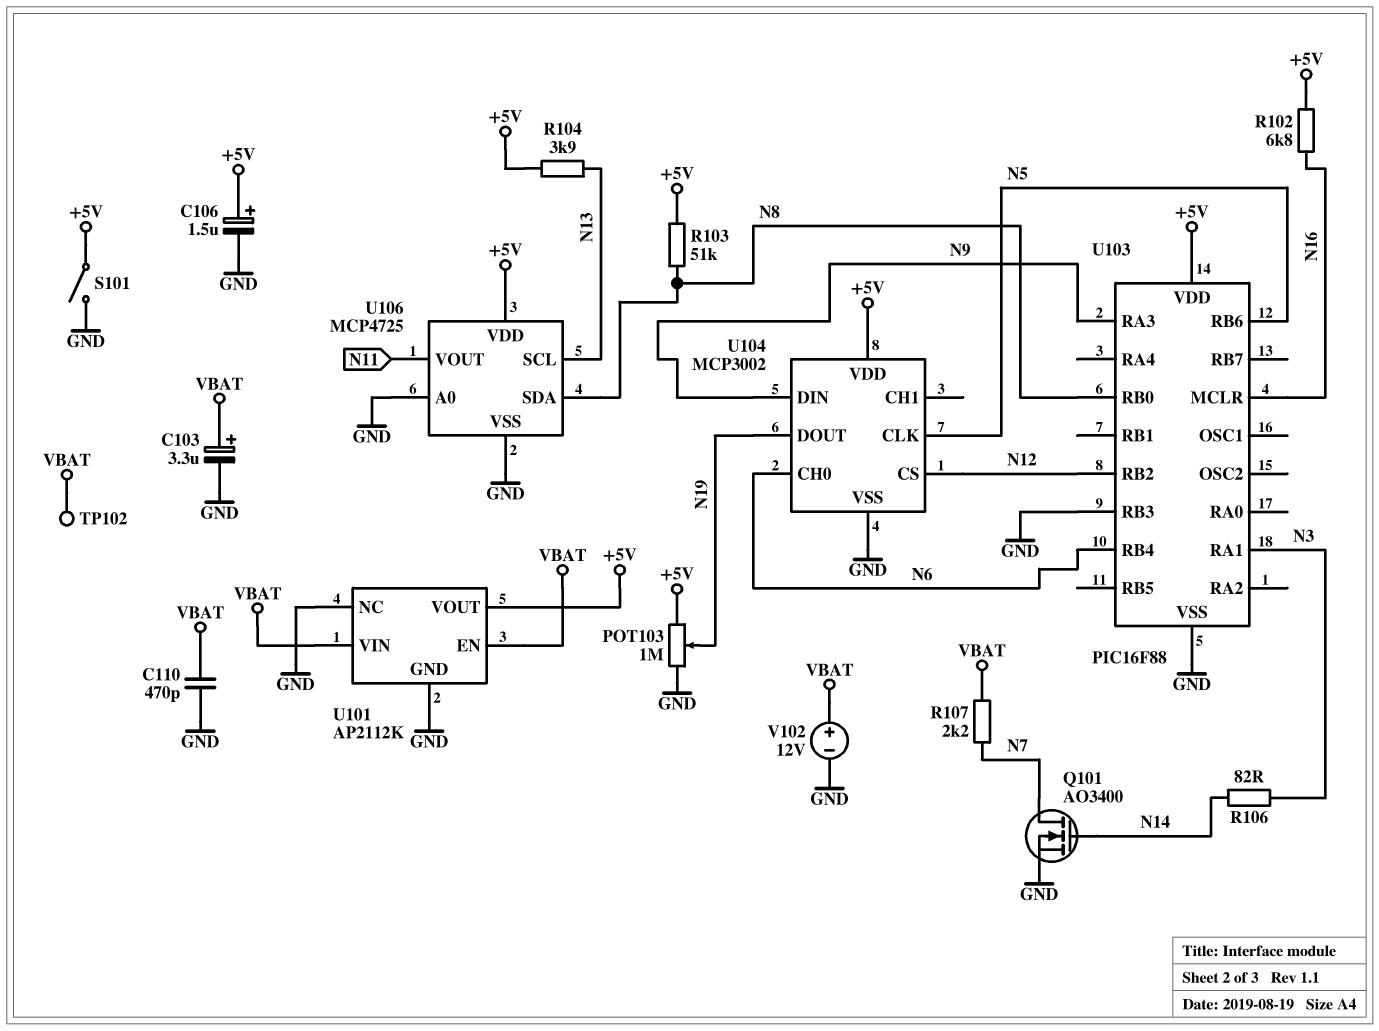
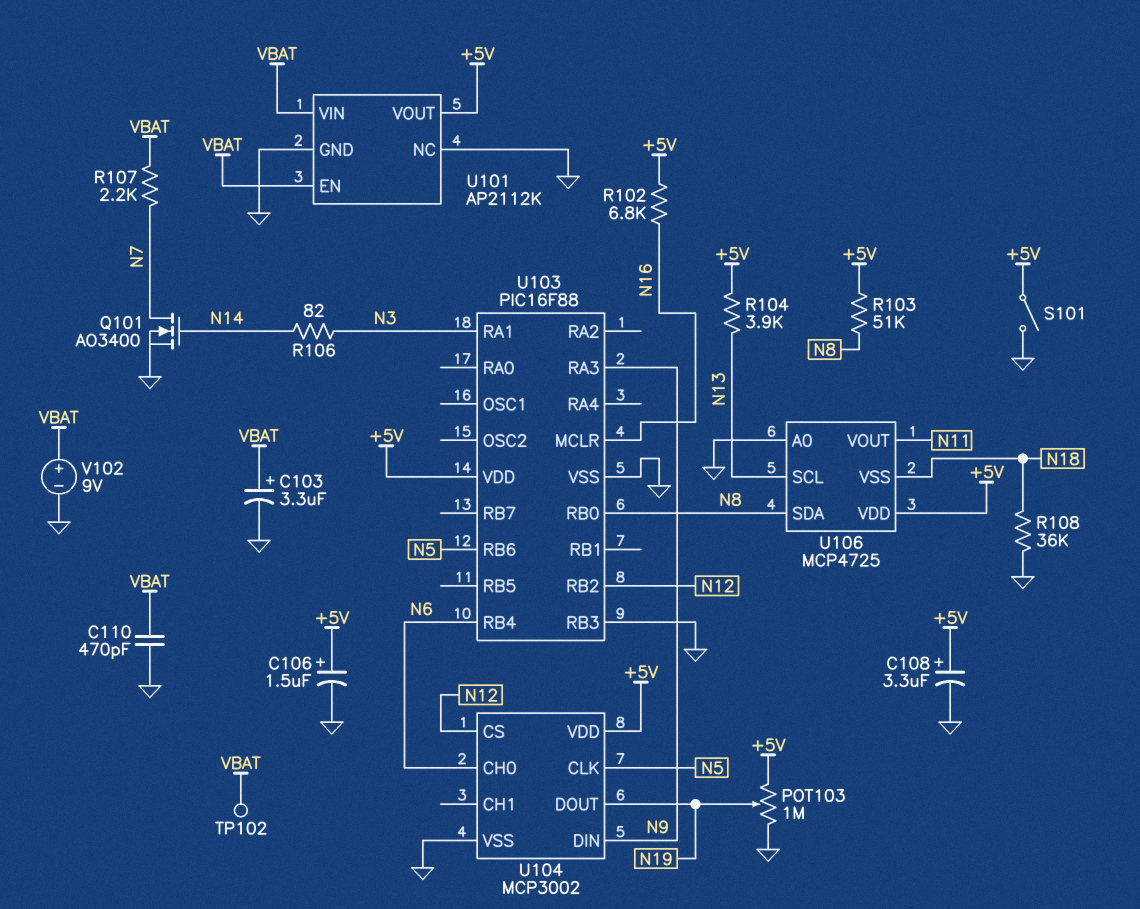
C108: none -> 3.3uF (plus +5V, minus GND)
R108: none -> 36k (GND, N18)
U106 pin VSS: GND -> N18
V102: 12V (plus VBAT, minus GND) -> 9V (plus VBAT, minus GND)

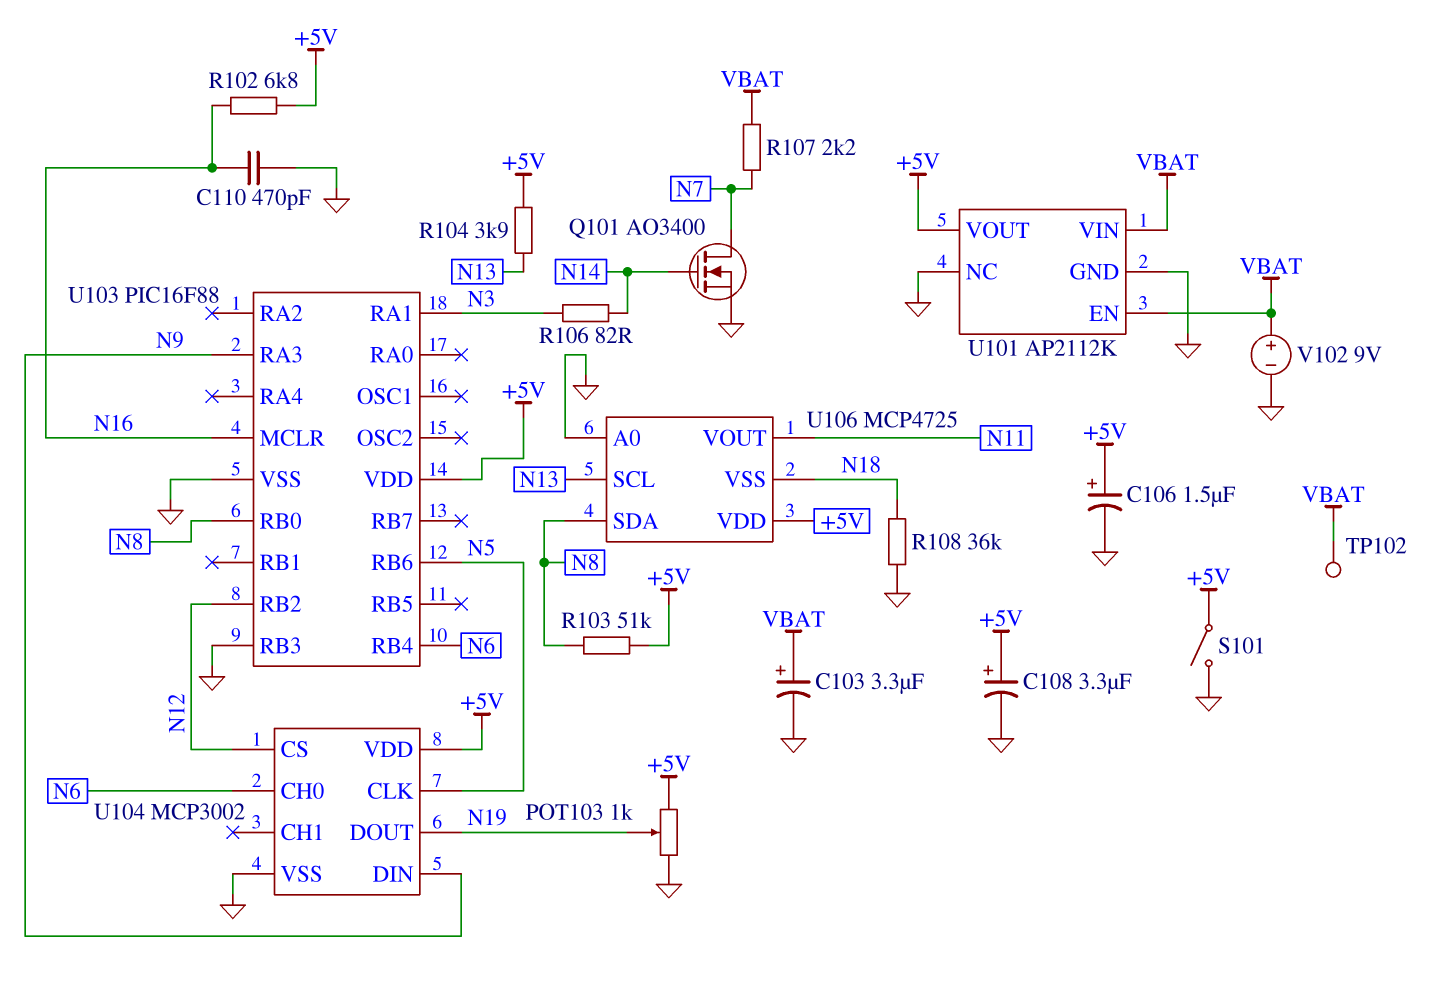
C110: 470pF (GND, VBAT) -> 470pF (GND, N16)
POT103: 1M (+5V, GND, wiper N19) -> 1k (+5V, GND, wiper N19)

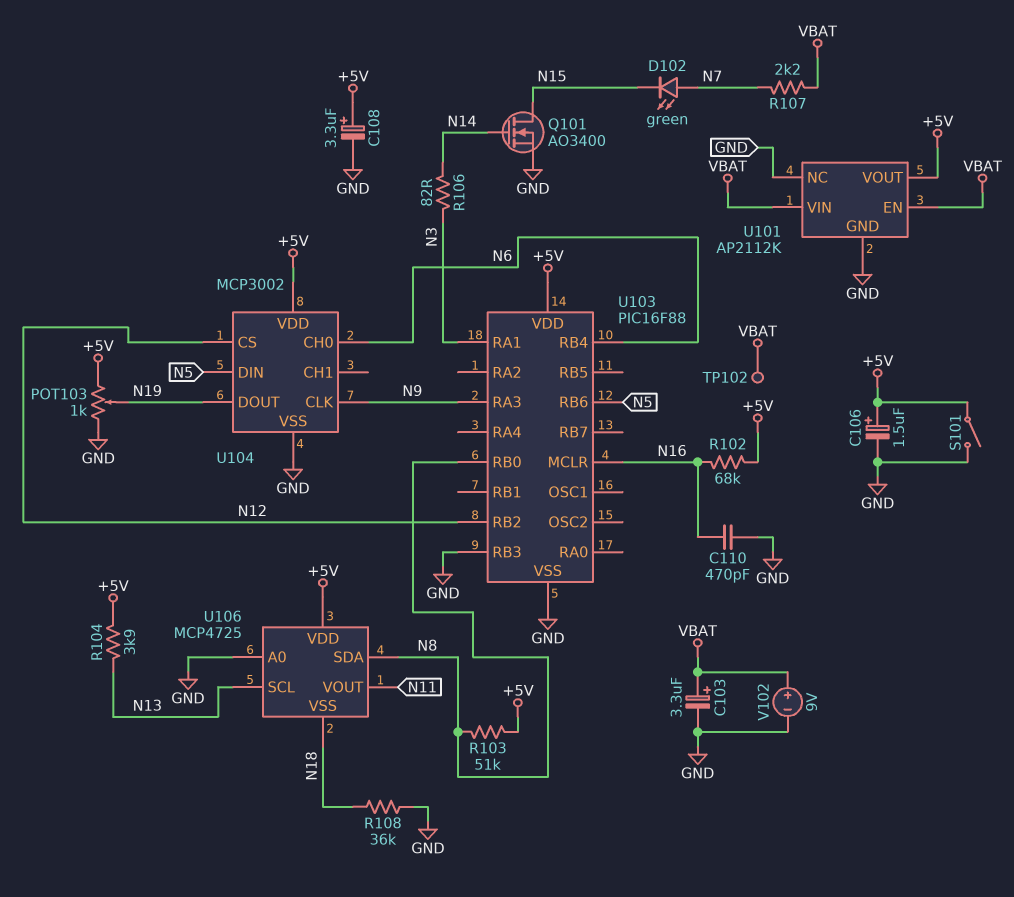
D102: none -> LED green (A N7, K N15)
Q101: NMOS AO3400 (G N14, D N7, S GND) -> NMOS AO3400 (G N14, D N15, S GND)
R102: 6.8k (+5V, N16) -> 68k (+5V, N16)
U104 pin CLK: N5 -> N9
U104 pin DIN: N9 -> N5

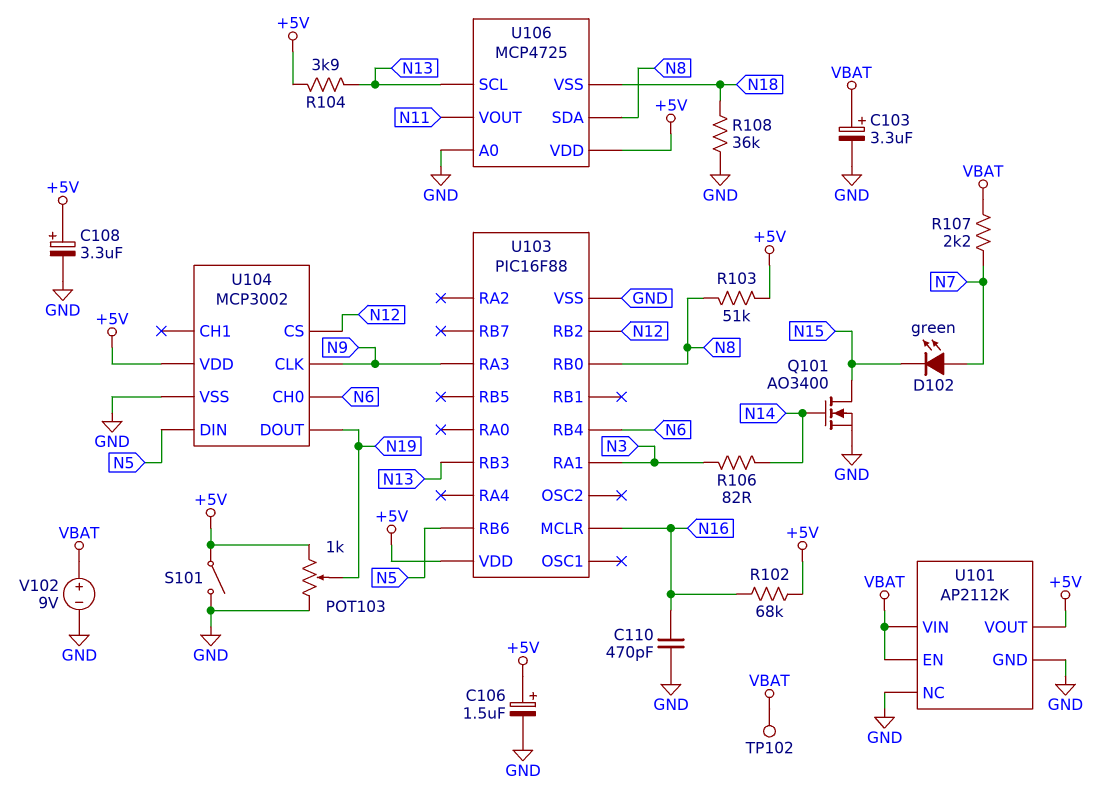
U103 pin RB3: GND -> N13

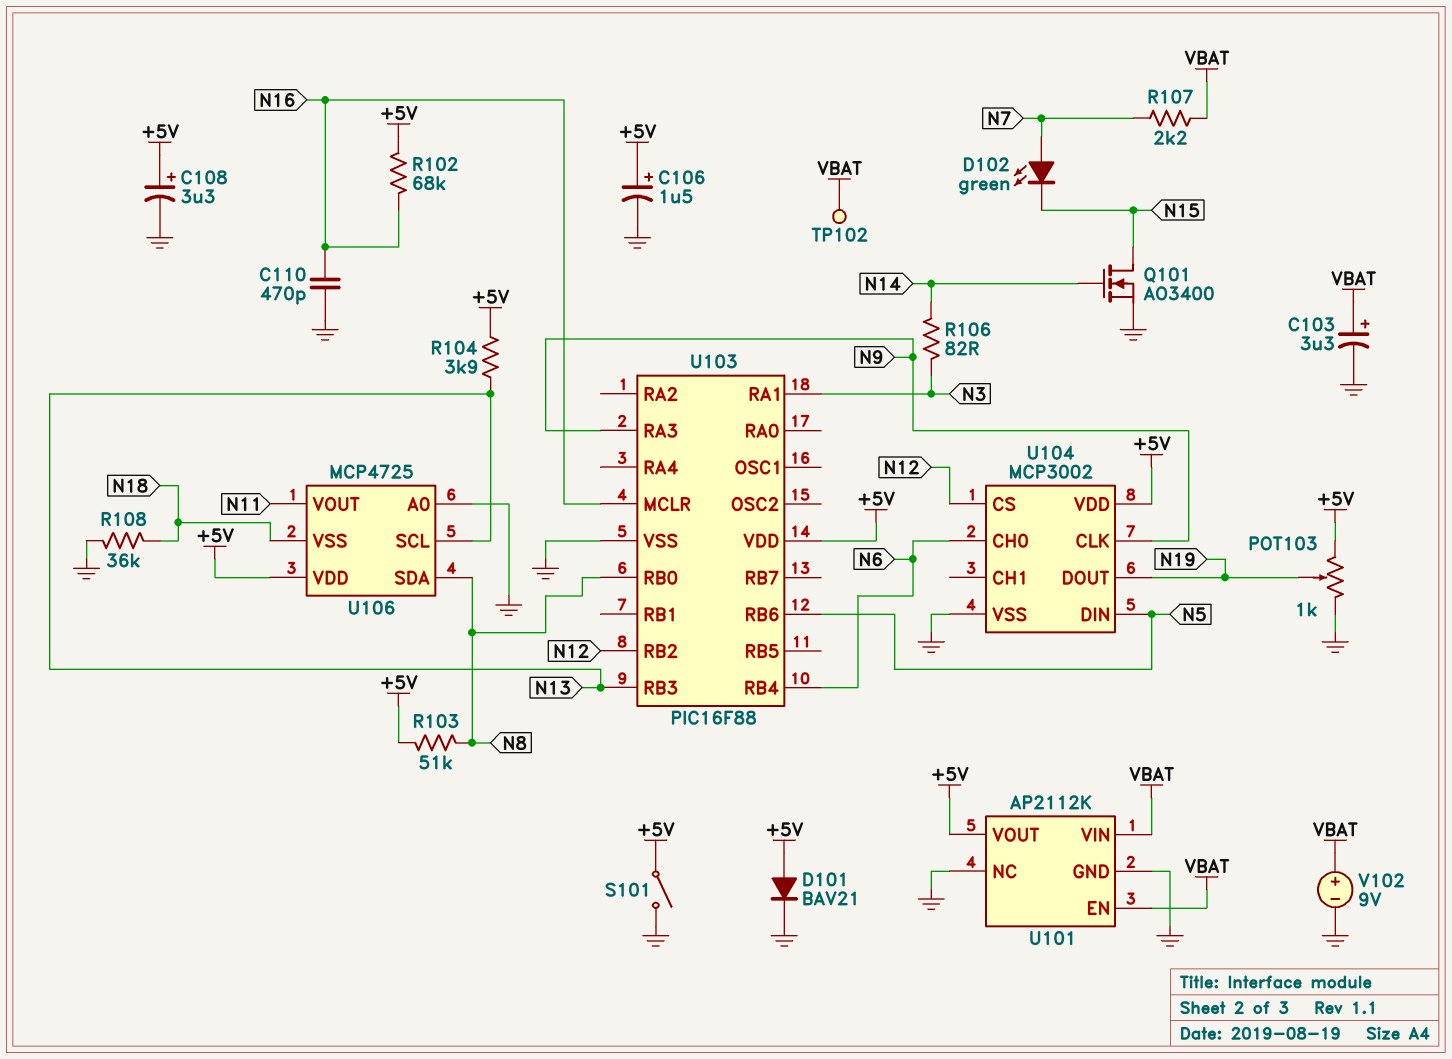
D101: none -> diode BAV21 (A +5V, K GND)

